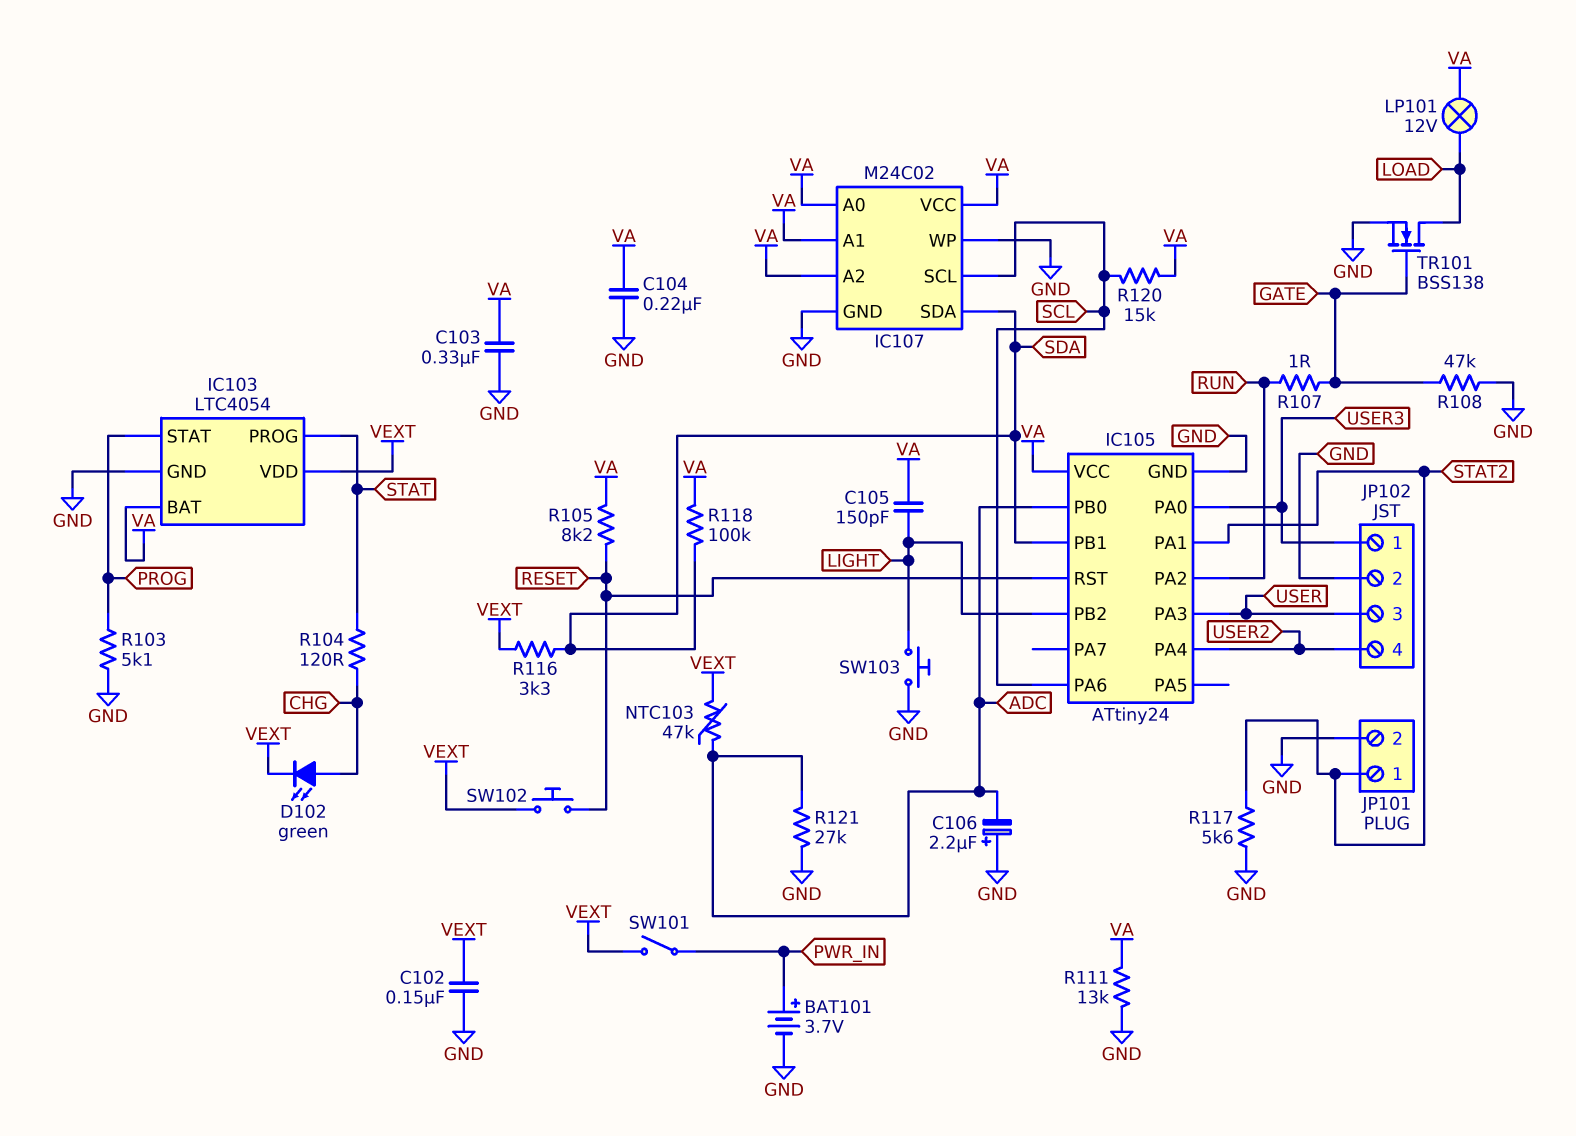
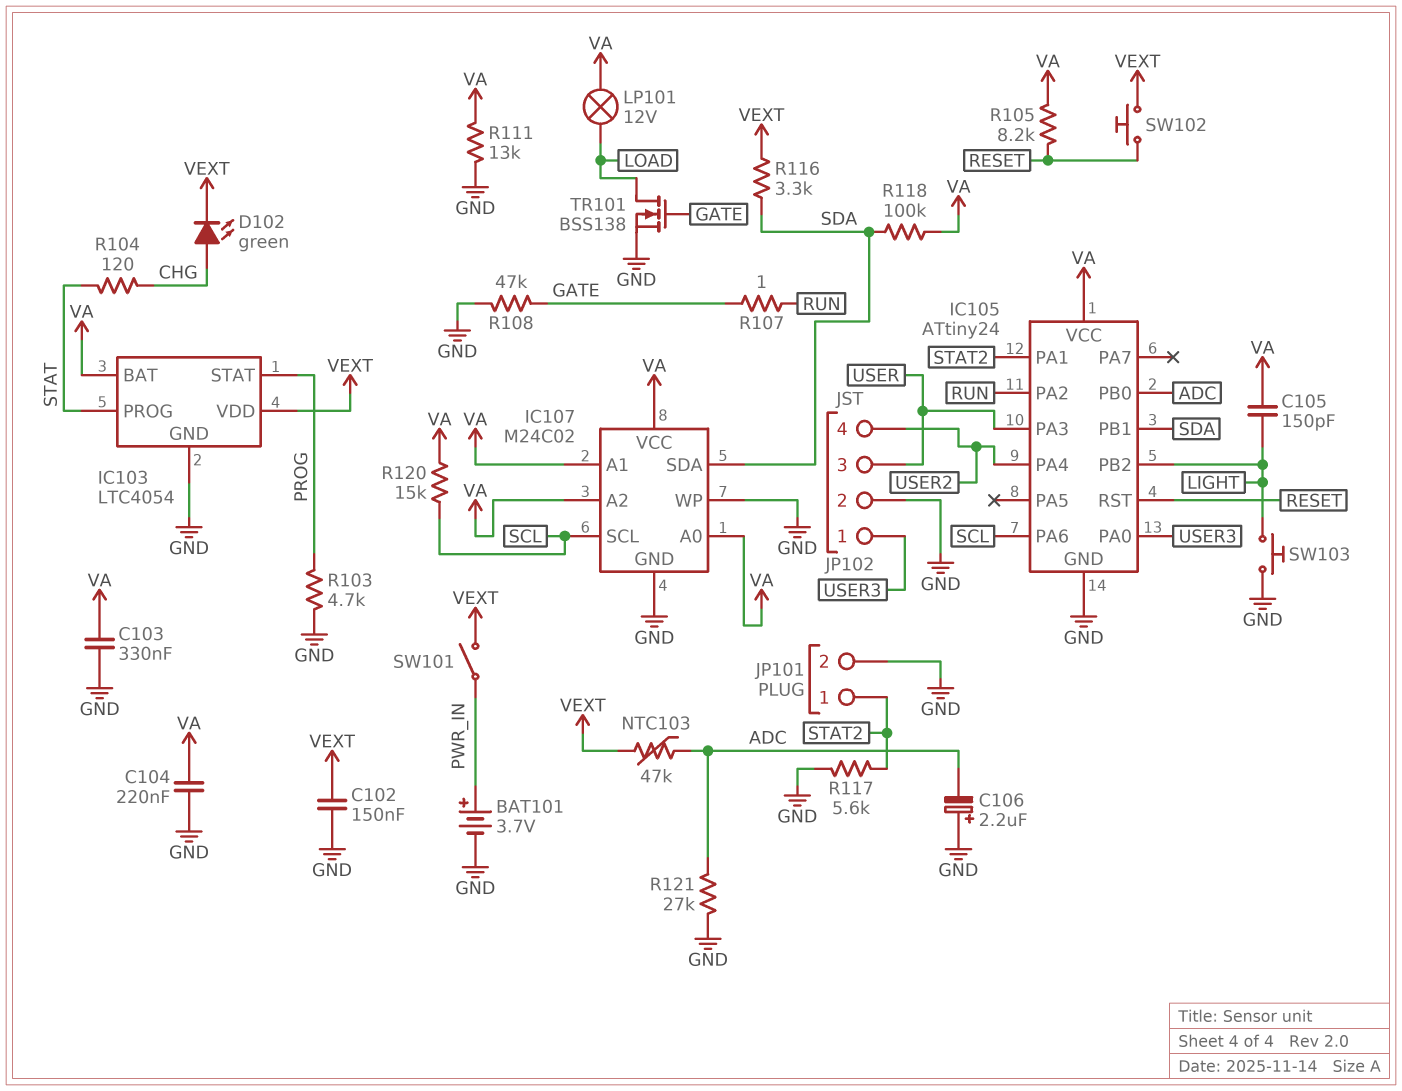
R103: 5.1k (GND, PROG) -> 4.7k (GND, PROG)

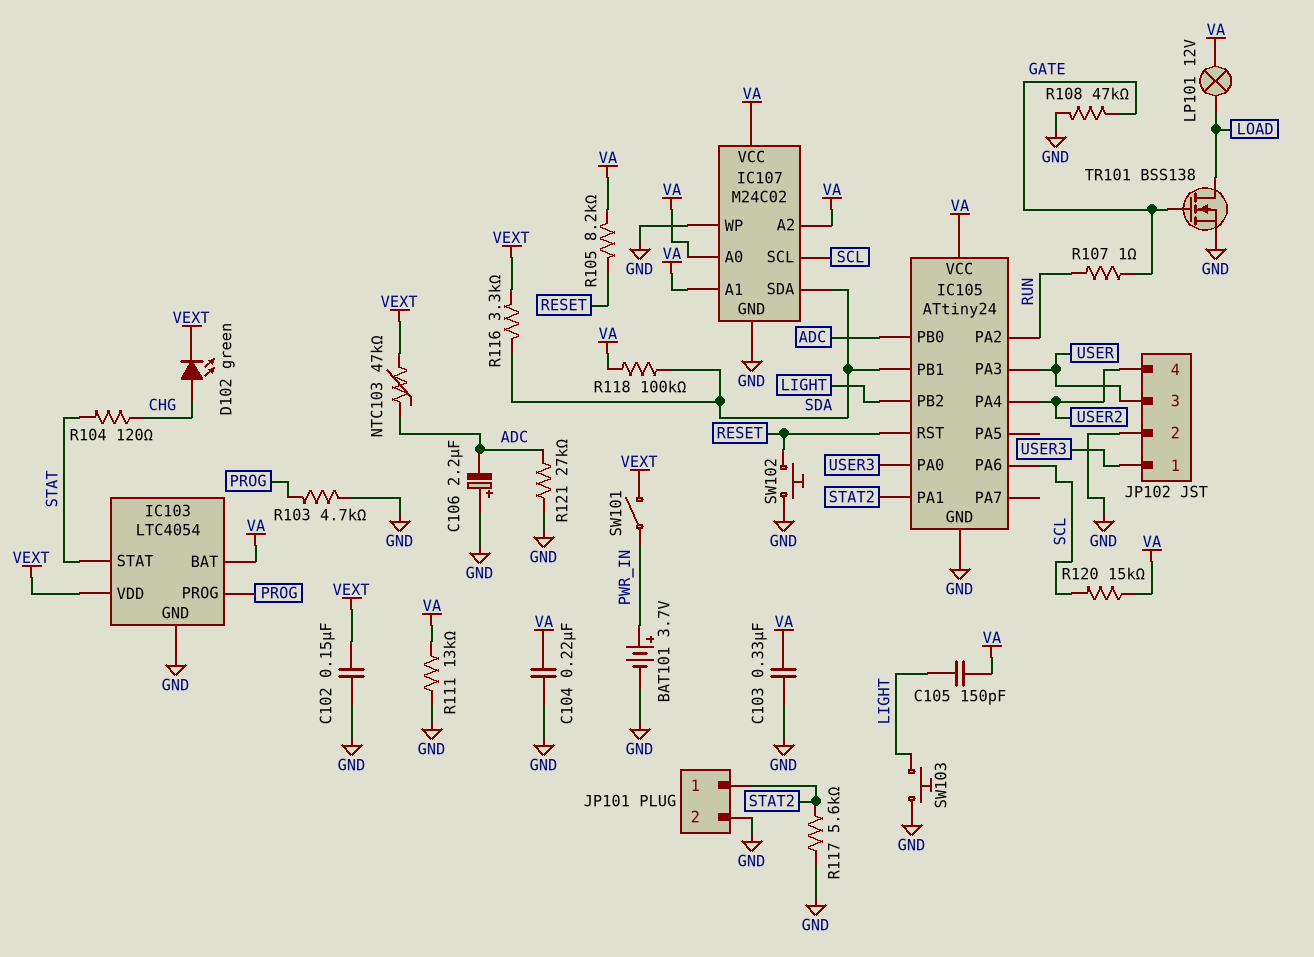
IC103 pin PROG: STAT -> PROG
IC103 pin STAT: PROG -> STAT
SW102: button (RESET, VEXT) -> button (GND, RESET)

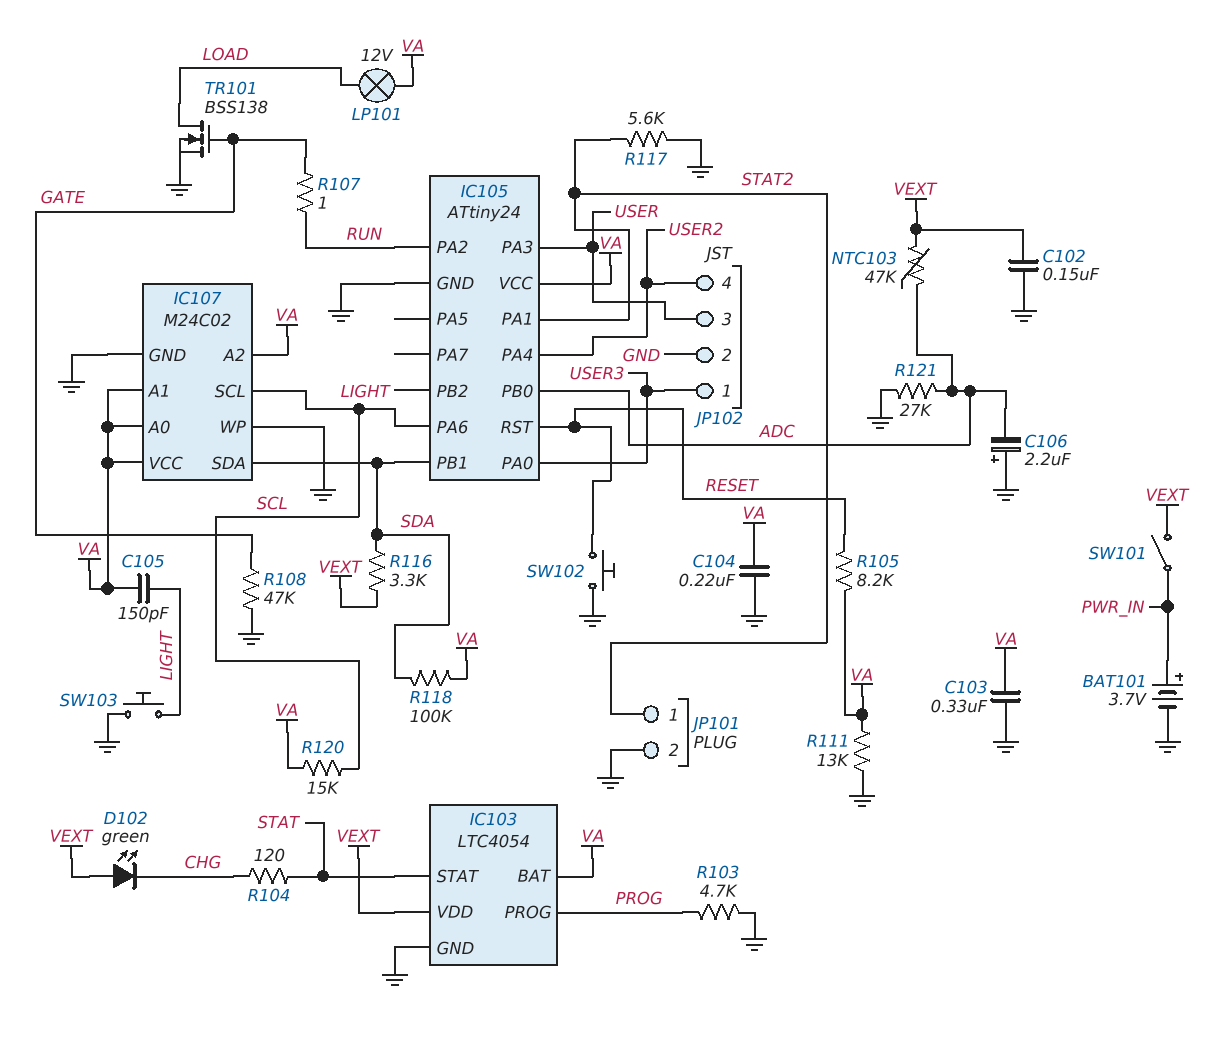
D102: LED green (A CHG, K VEXT) -> LED green (A VEXT, K CHG)

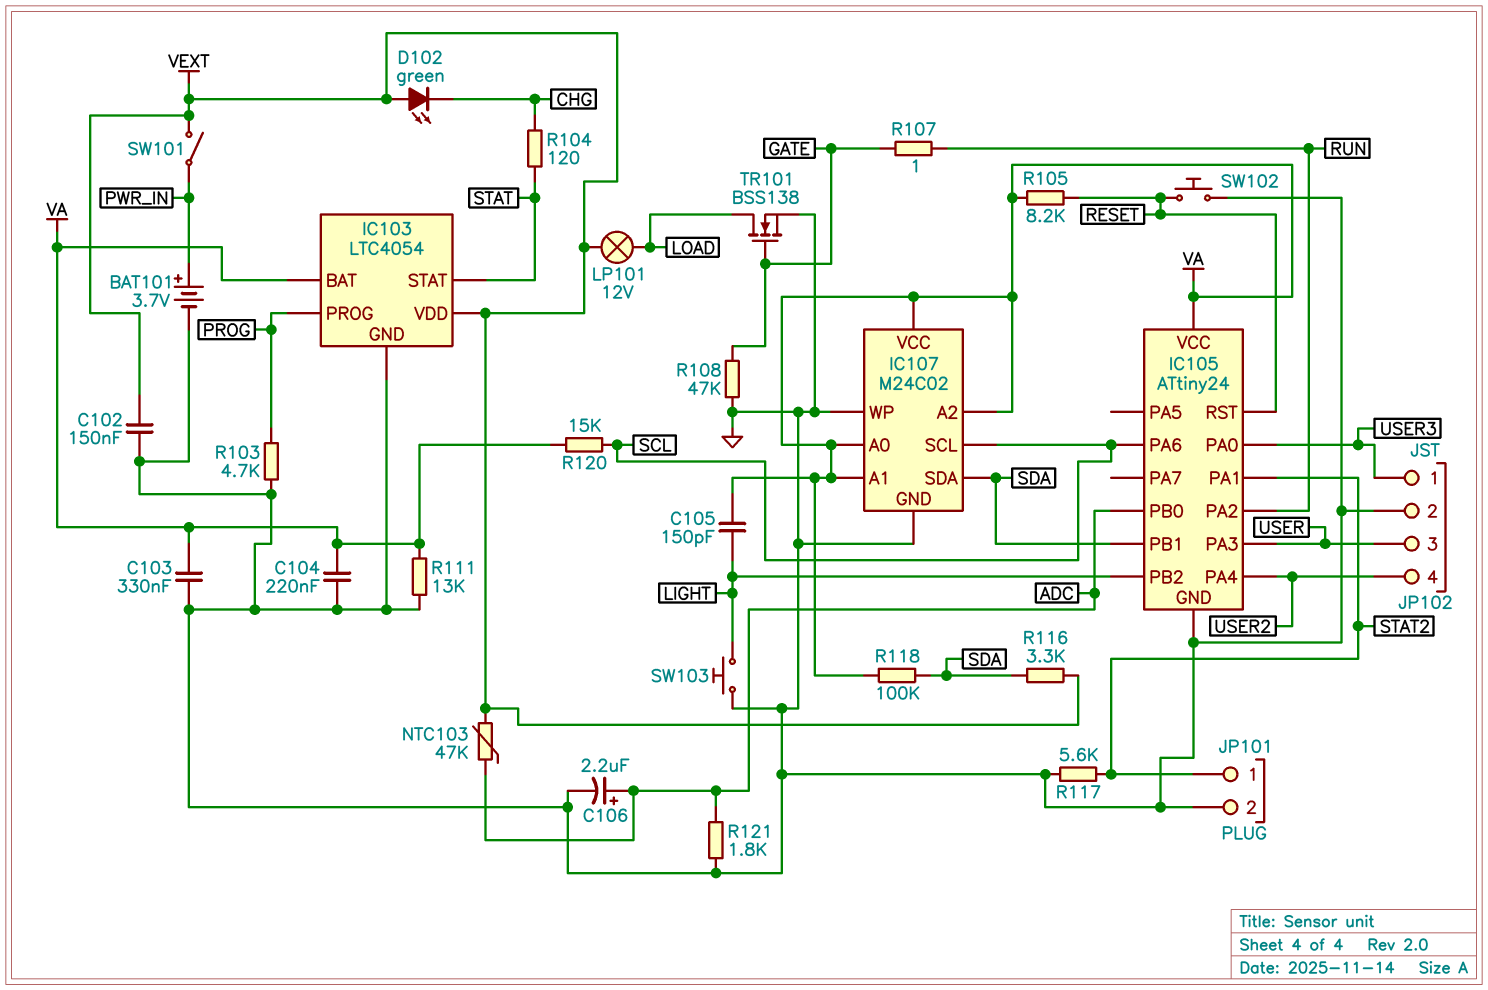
C106: 2.2uF (plus GND, minus ADC) -> 2.2uF (plus ADC, minus GND)
LP101: lamp 12V (LOAD, VA) -> lamp 12V (LOAD, VEXT)
R121: 27k (ADC, GND) -> 1.8k (ADC, GND)

